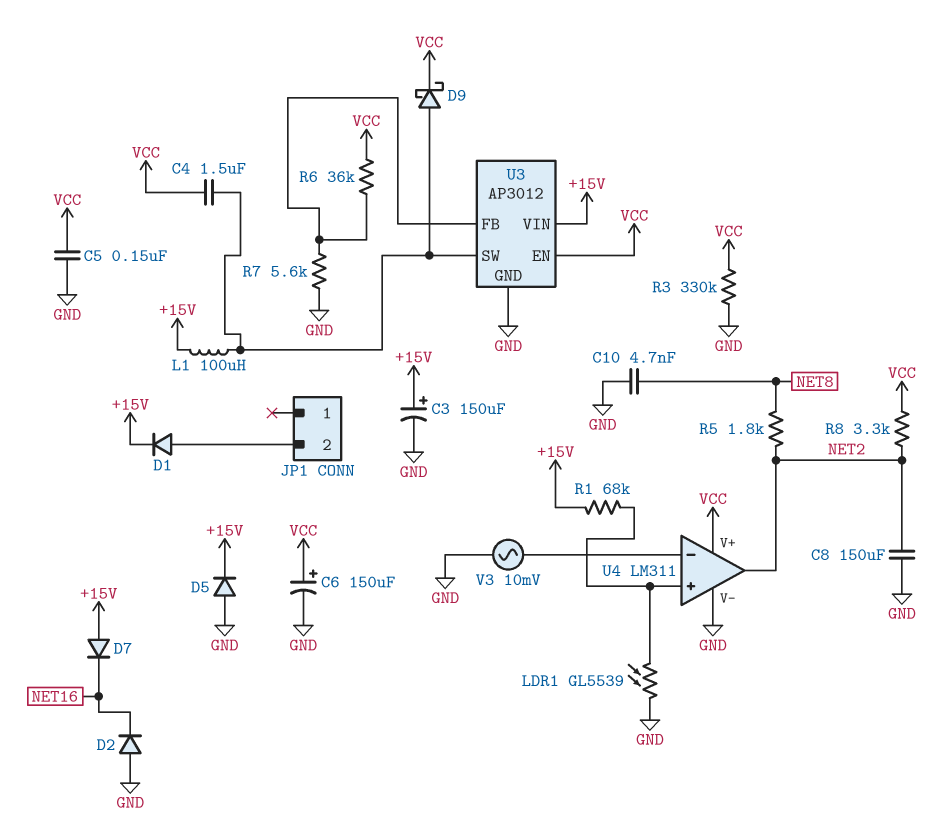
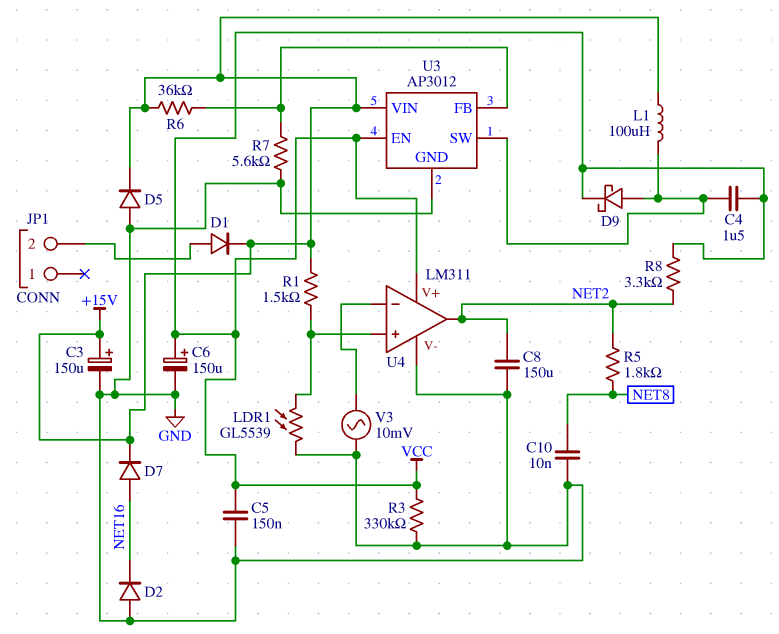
C10: 4.7nF (GND, NET8) -> 10nF (GND, NET8)
D7: diode (A +15V, K NET16) -> diode (A NET16, K +15V)
R1: 68k (+15V, U4/in+) -> 1.5k (+15V, U4/in+)
R6: 36k (U3/FB, VCC) -> 36k (+15V, U3/FB)

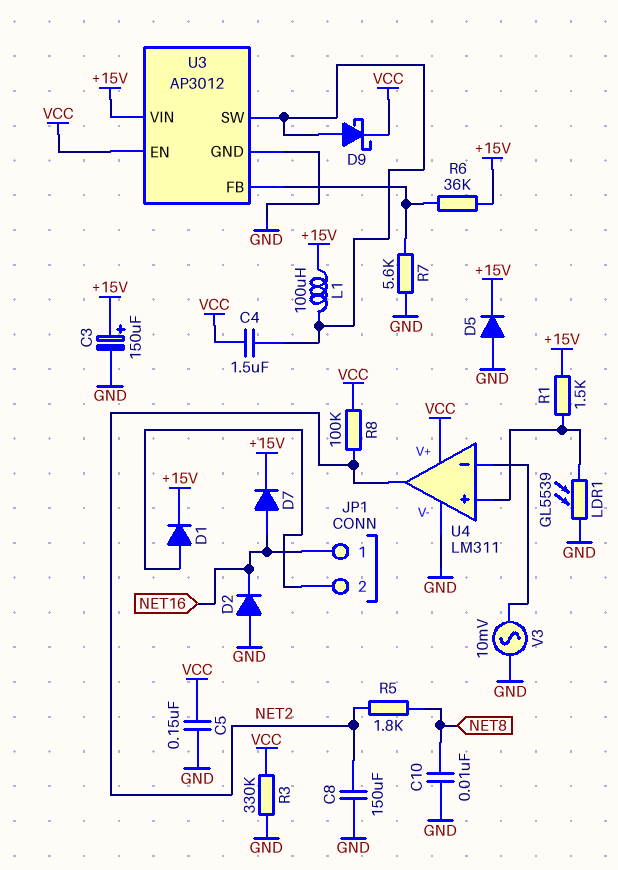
C6: 150uF (plus VCC, minus GND) -> none
JP1 pin 1: none -> NET16
R8: 3.3k (NET2, VCC) -> 100k (NET2, VCC)

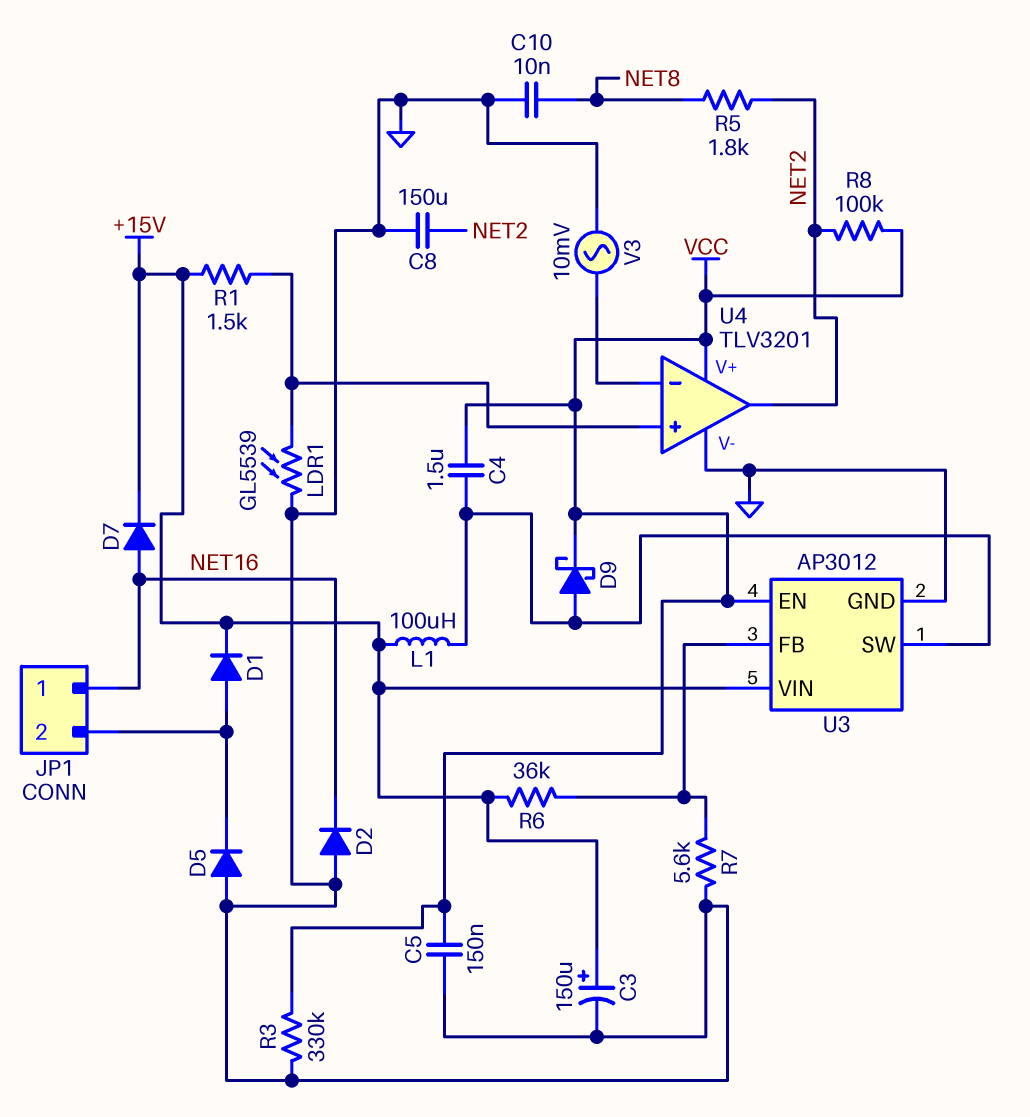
D5: diode (A GND, K +15V) -> diode (A GND, K JP1/2)
U4: LM311 -> TLV3201

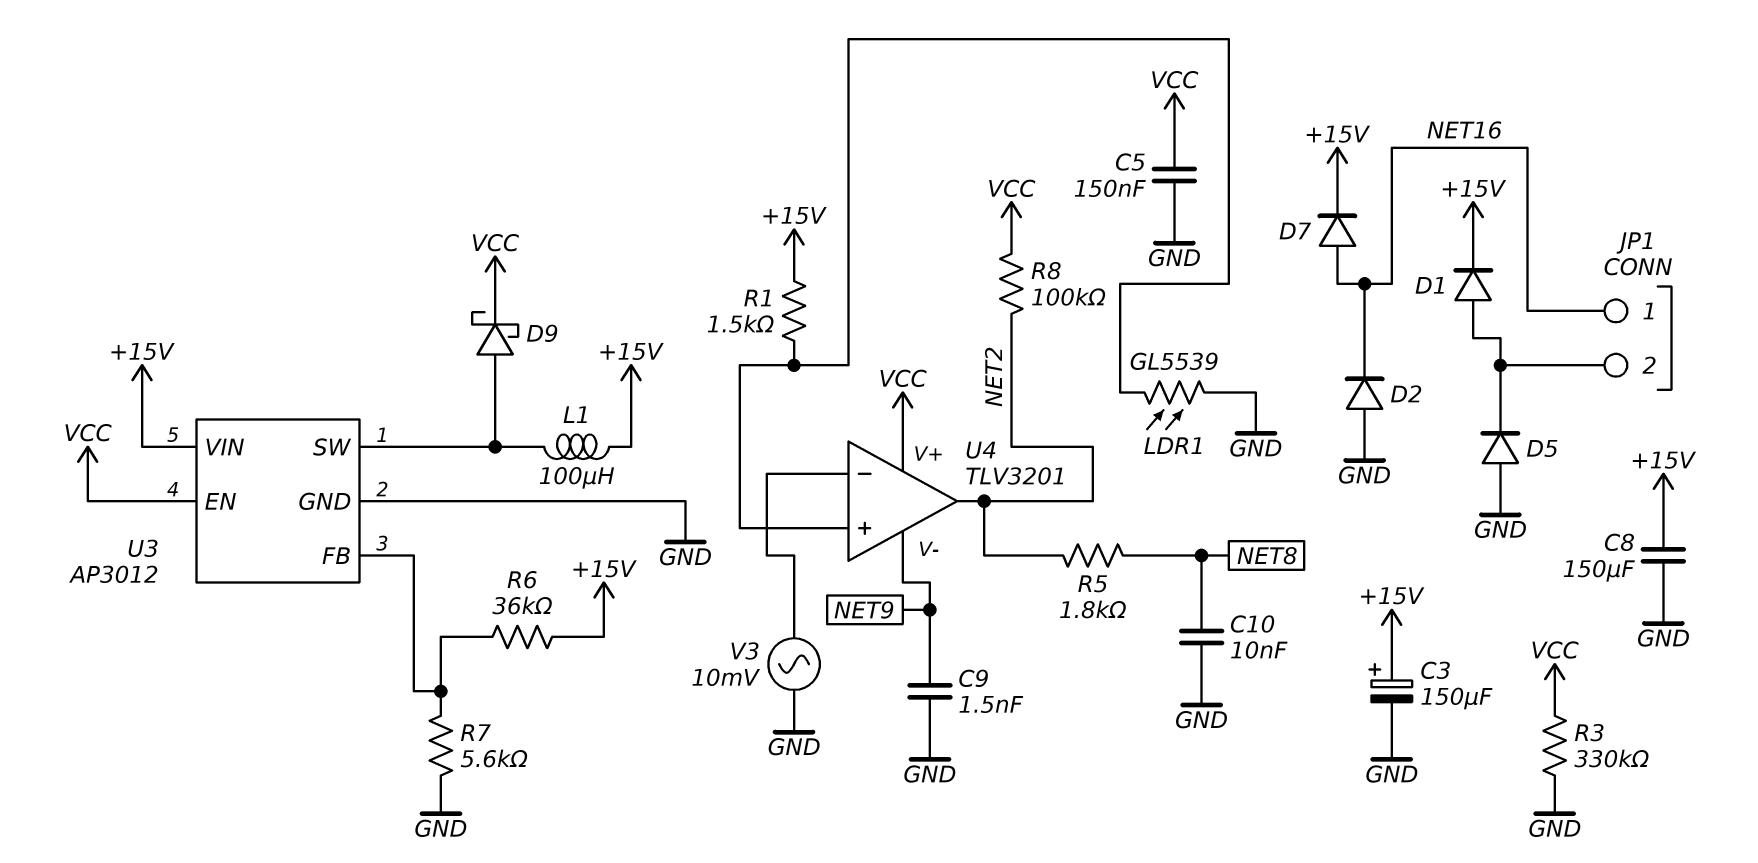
C4: 1.5uF (U3/SW, VCC) -> none
C8: 150uF (GND, NET2) -> 150uF (+15V, GND)
C9: none -> 1.5nF (GND, NET9)
U4 pin V-: GND -> NET9

